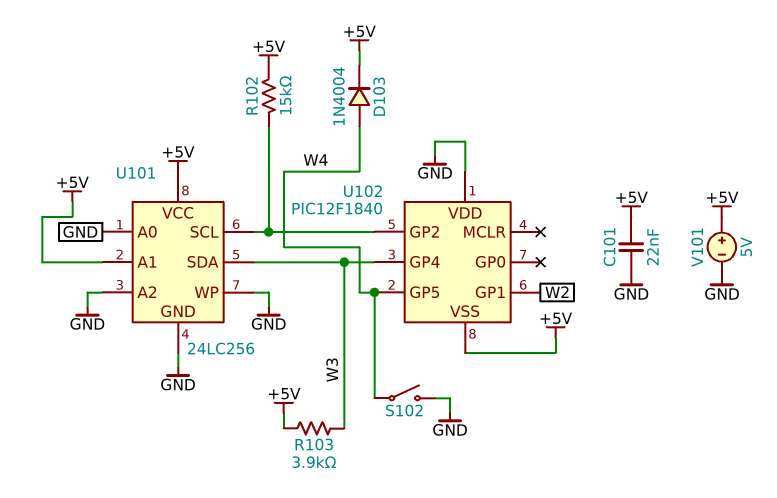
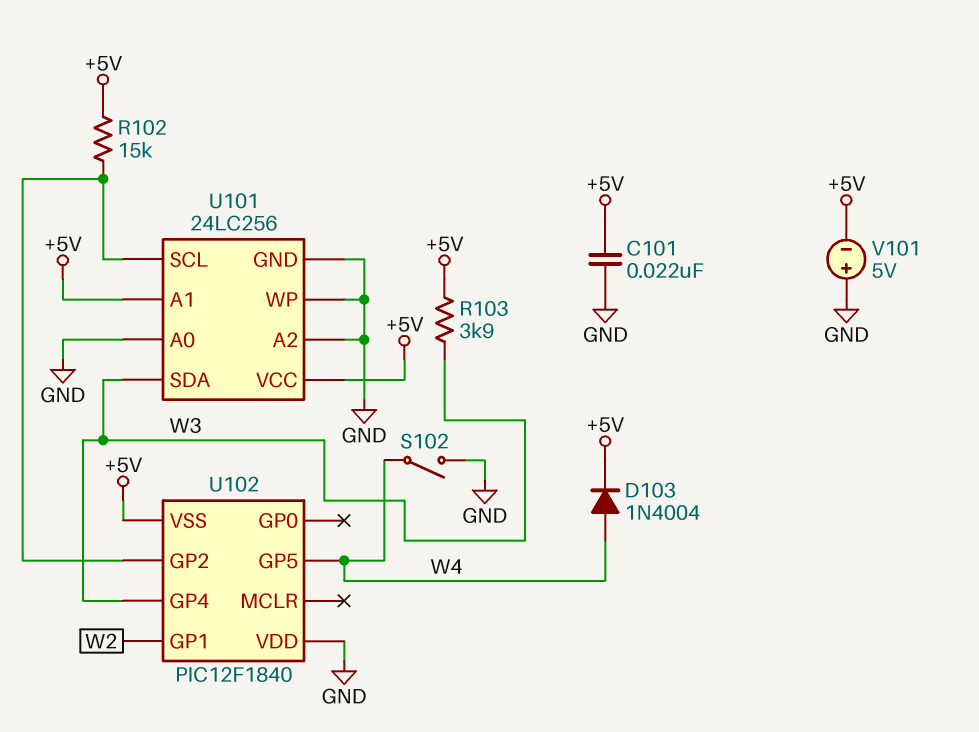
V101: 5V (plus +5V, minus GND) -> 5V (plus GND, minus +5V)

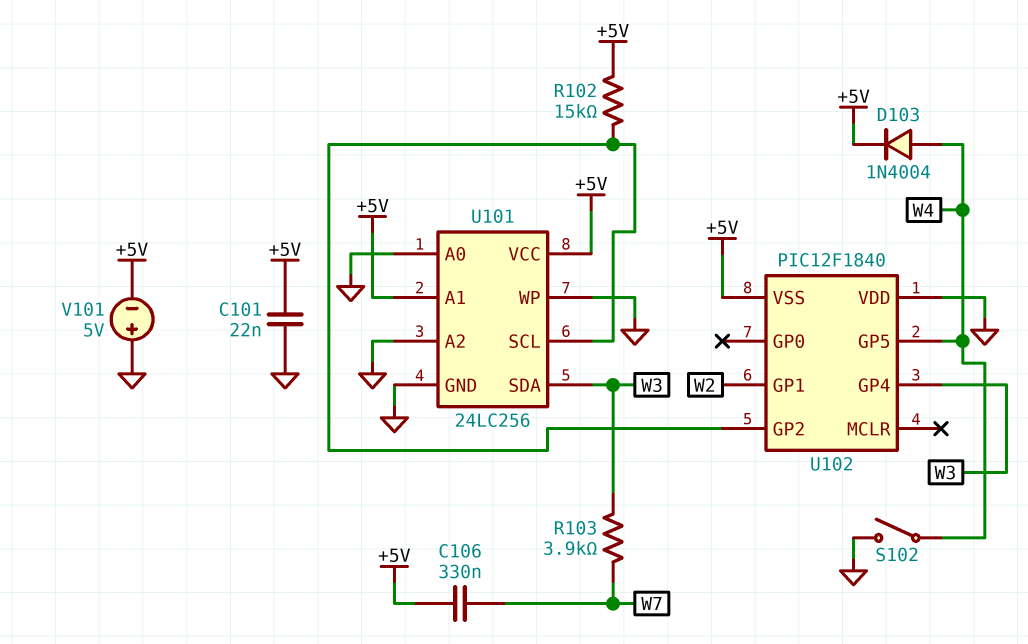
C106: none -> 330nF (+5V, W7)
R103: 3.9k (+5V, W3) -> 3.9k (W3, W7)

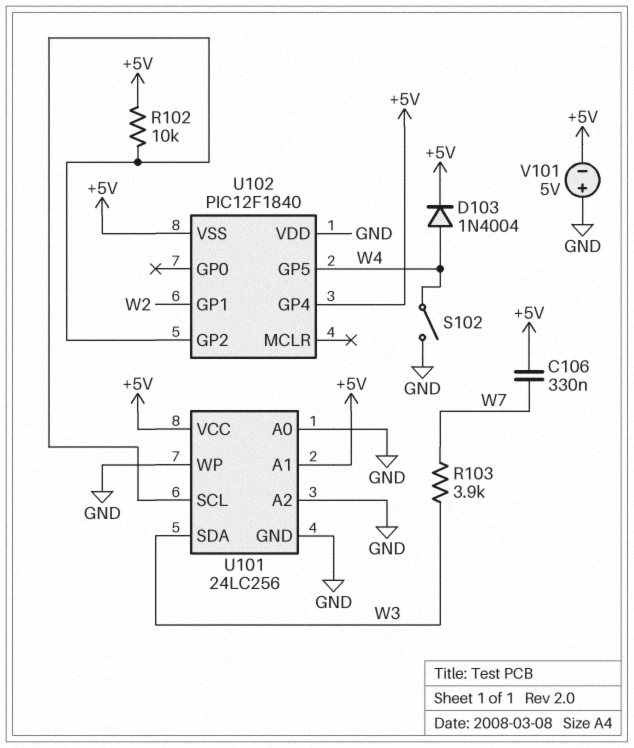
C101: 22nF (+5V, GND) -> none
R102: 15k (+5V, U101/SCL) -> 10k (+5V, U101/SCL)
U102 pin GP4: W3 -> +5V

